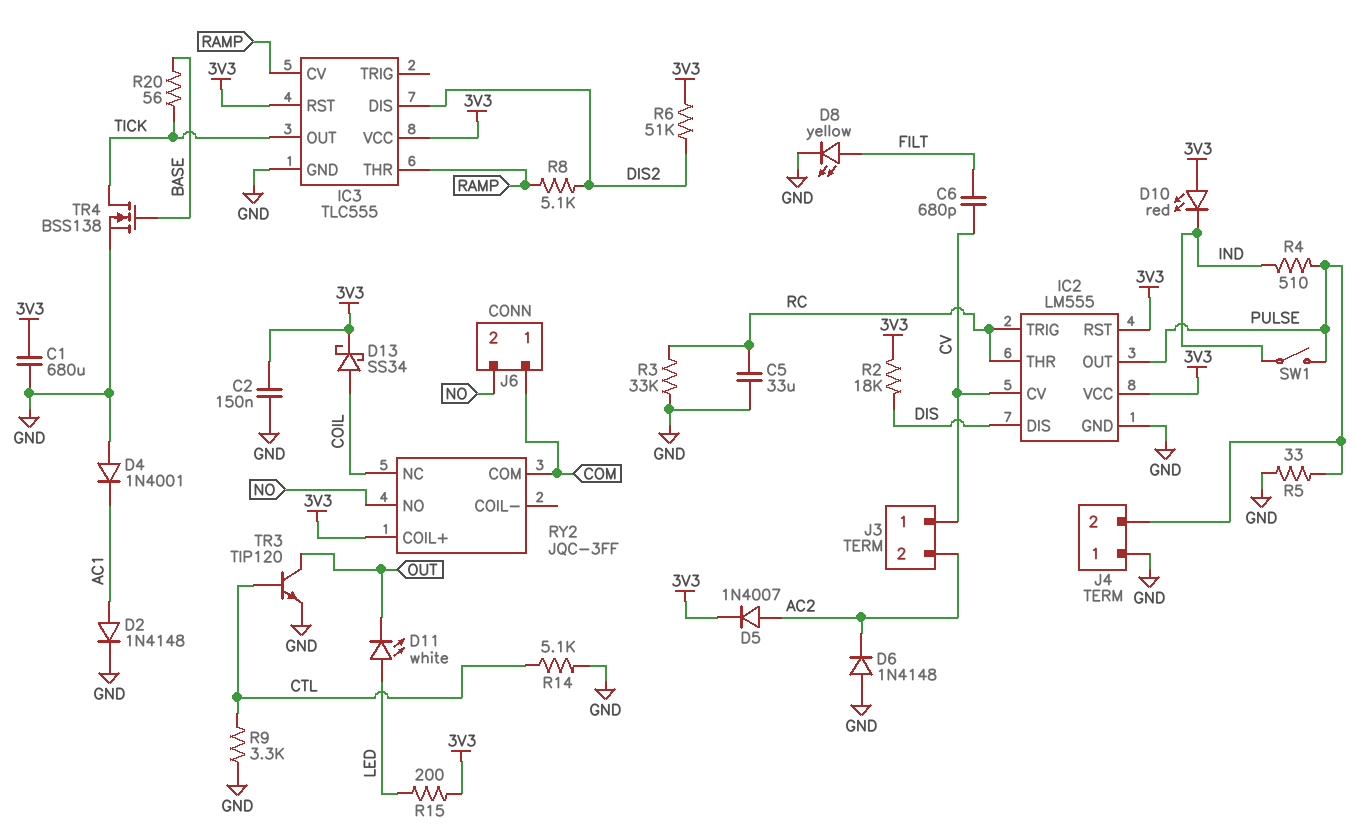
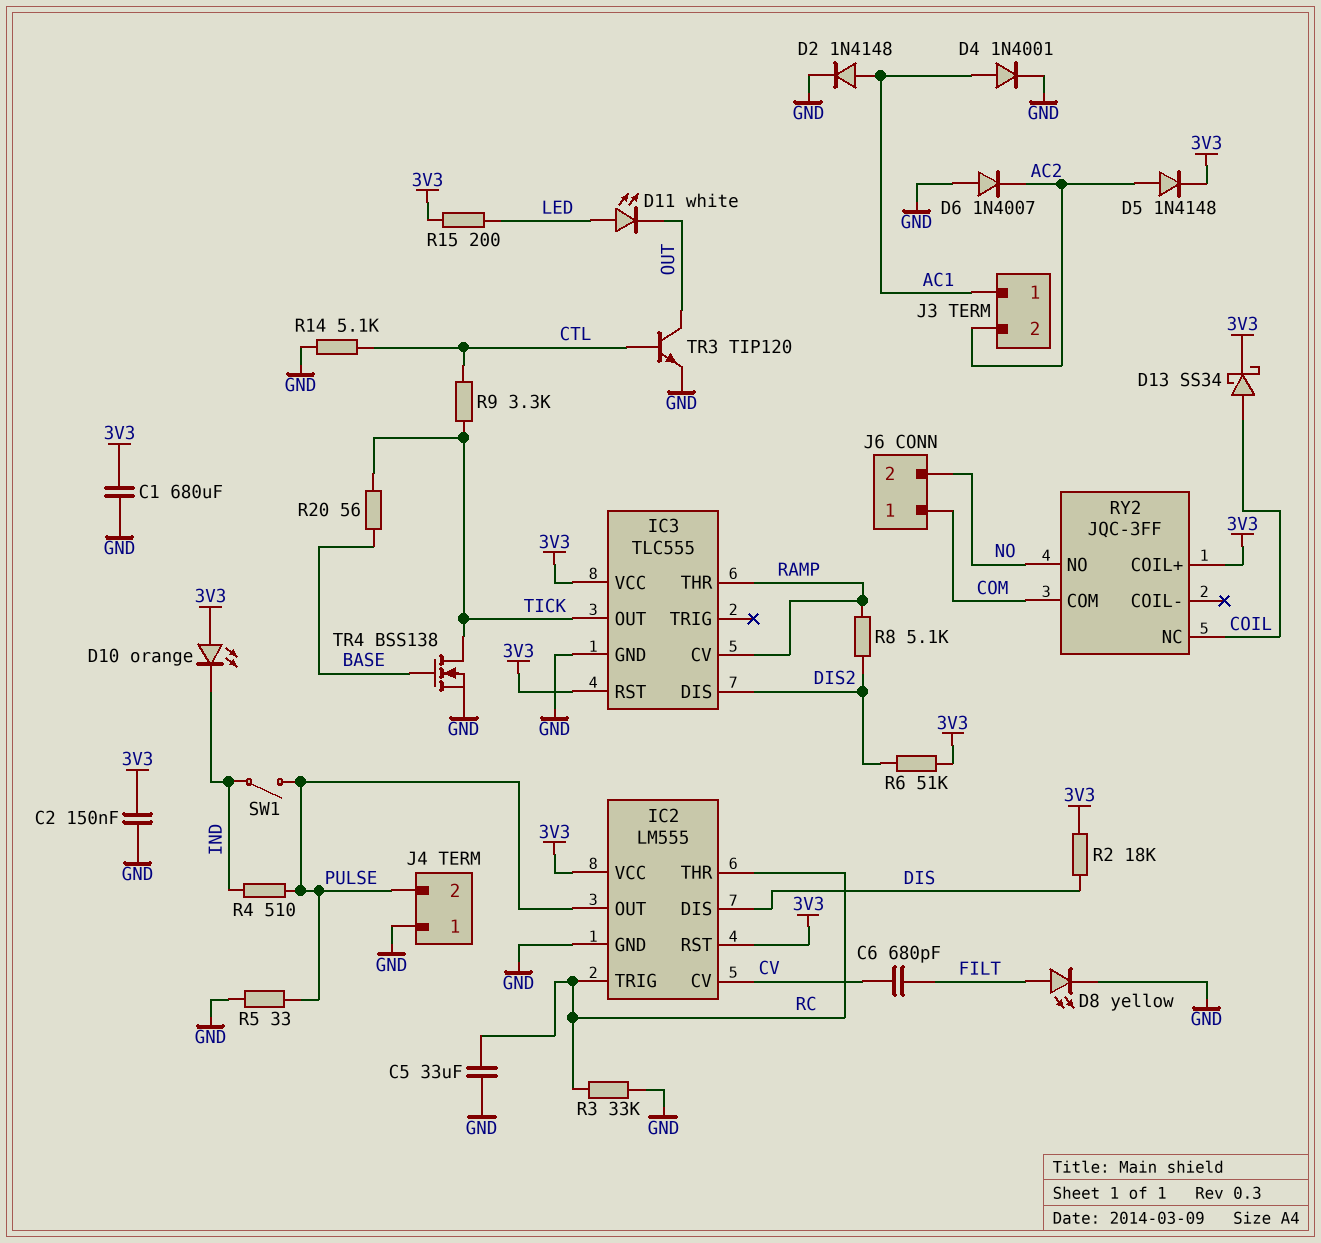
D4: diode 1N4001 (A GND, K AC1) -> diode 1N4001 (A AC1, K GND)
D5: diode 1N4007 (A AC2, K 3V3) -> diode 1N4148 (A AC2, K 3V3)
D6: diode 1N4148 (A GND, K AC2) -> diode 1N4007 (A GND, K AC2)
D10: LED red (A 3V3, K IND) -> LED orange (A 3V3, K IND)
J3 pin 1: CV -> AC1
R9: 3.3k (CTL, GND) -> 3.3k (CTL, TICK)

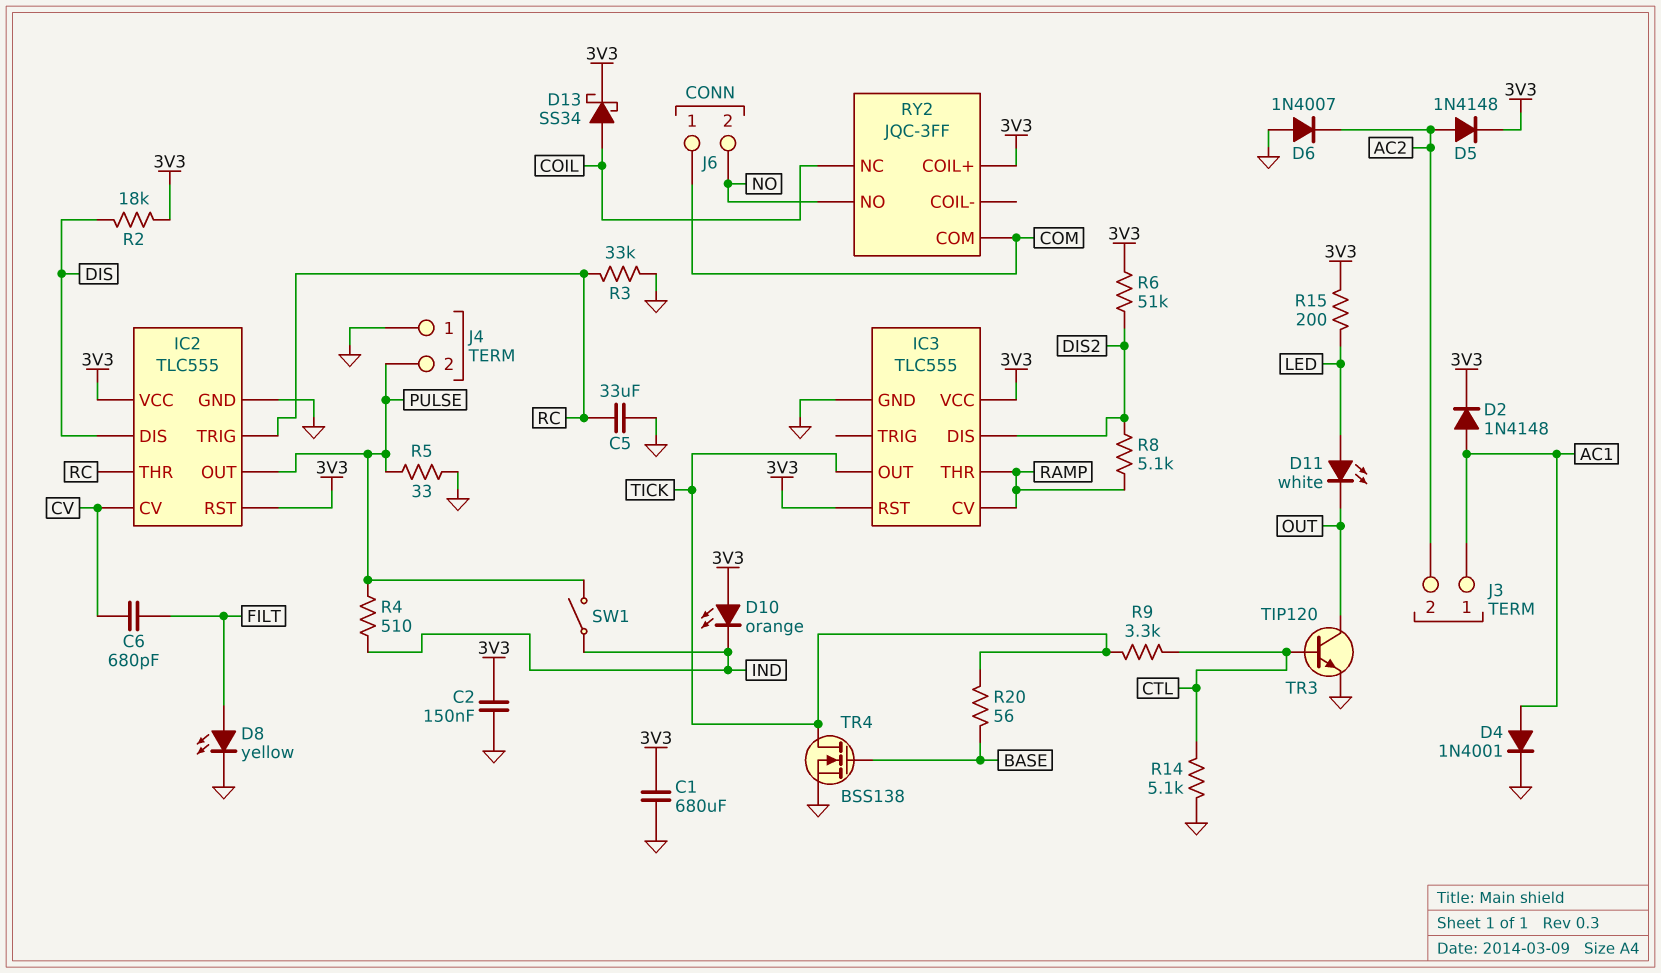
D2: diode 1N4148 (A AC1, K GND) -> diode 1N4148 (A AC1, K 3V3)
IC2: LM555 -> TLC555

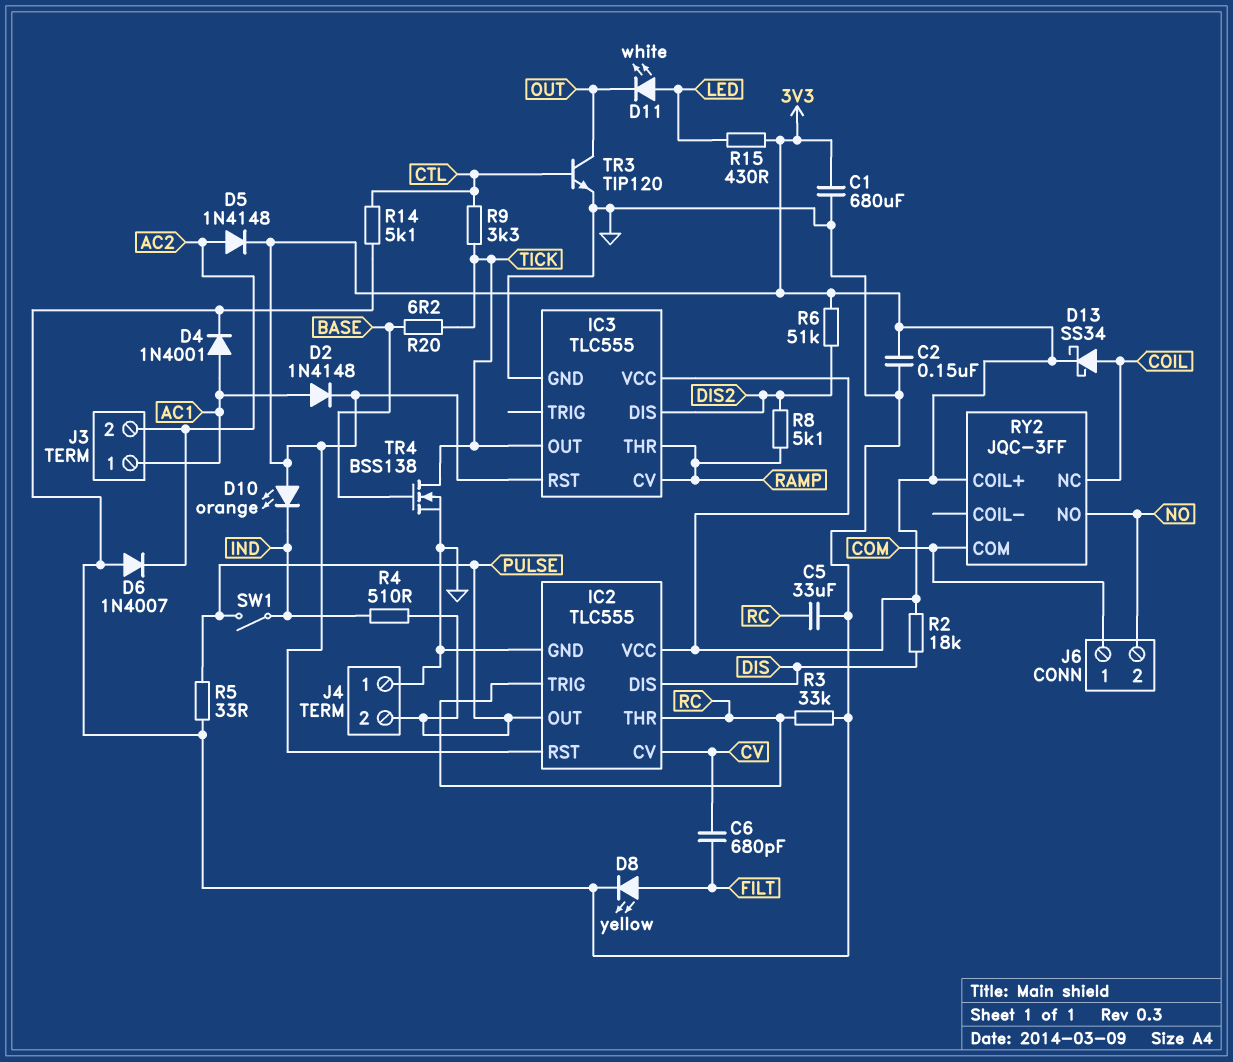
R15: 200 (3V3, LED) -> 430 (3V3, LED)
R20: 56 (BASE, TICK) -> 6.2 (BASE, TICK)

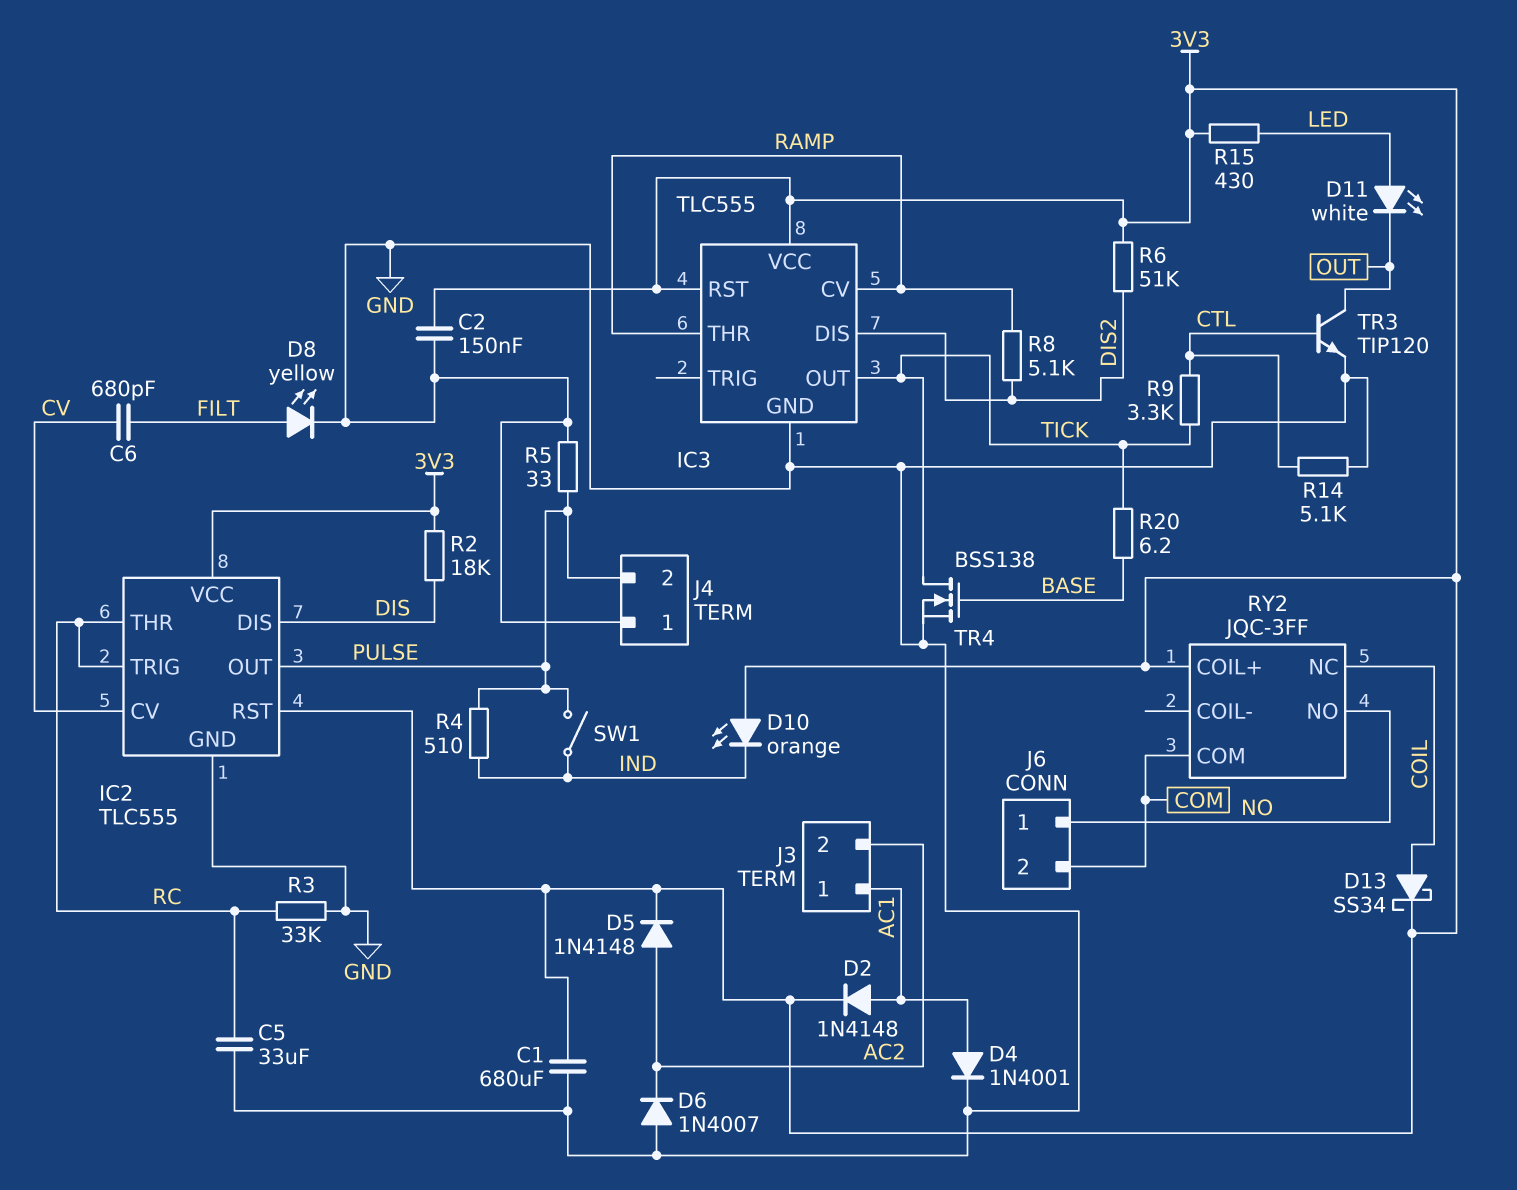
J6 pin 1: COM -> NO
J6 pin 2: NO -> COM

